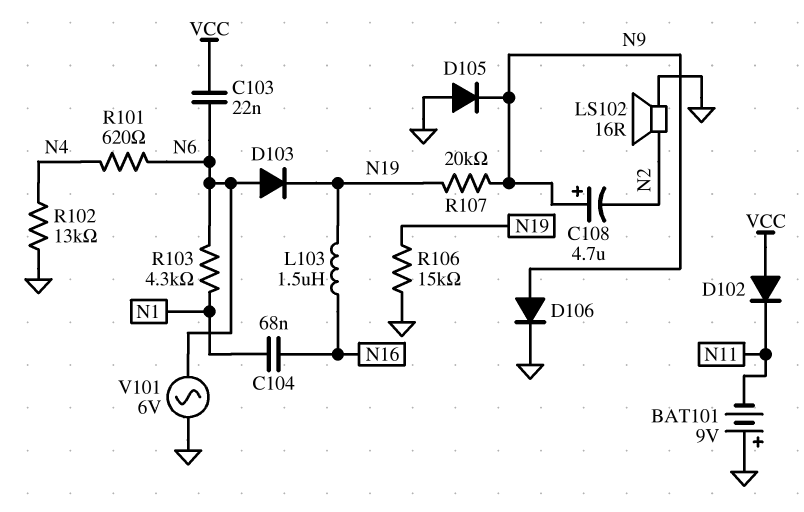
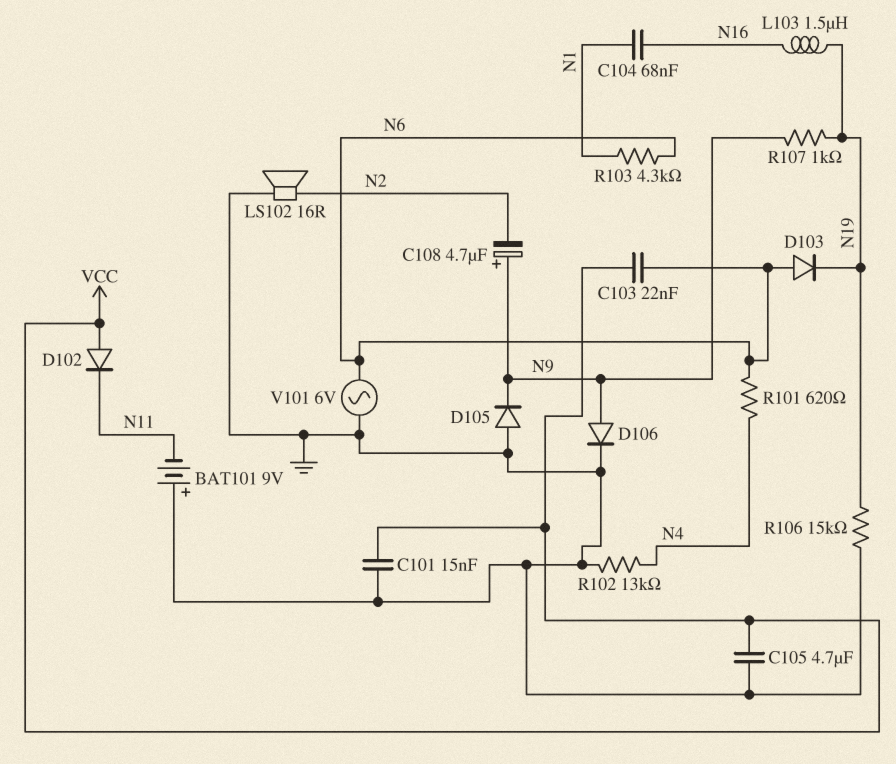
C101: none -> 15nF (GND, VCC)
C105: none -> 4.7uF (GND, VCC)
R107: 20k (N9, N19) -> 1k (N9, N19)

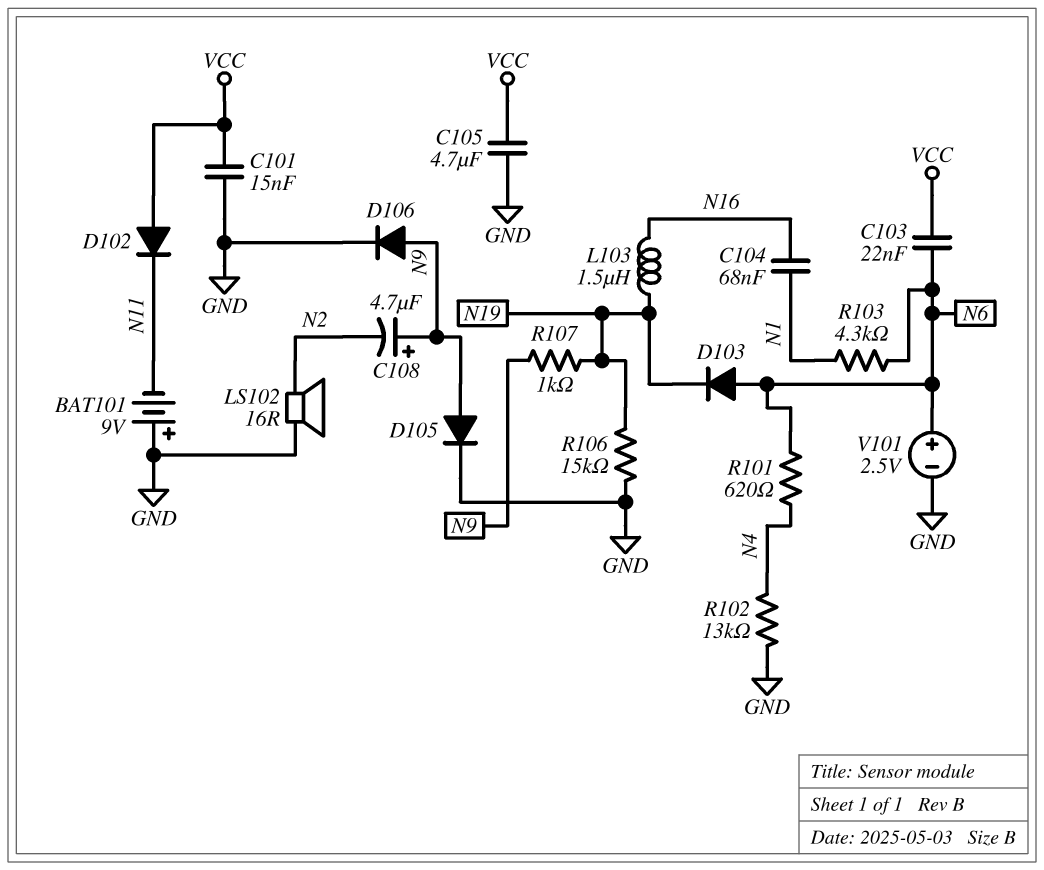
D105: diode (A GND, K N9) -> diode (A N9, K GND)
V101: AC 6V (GND, N6) -> 2.5V (plus N6, minus GND)

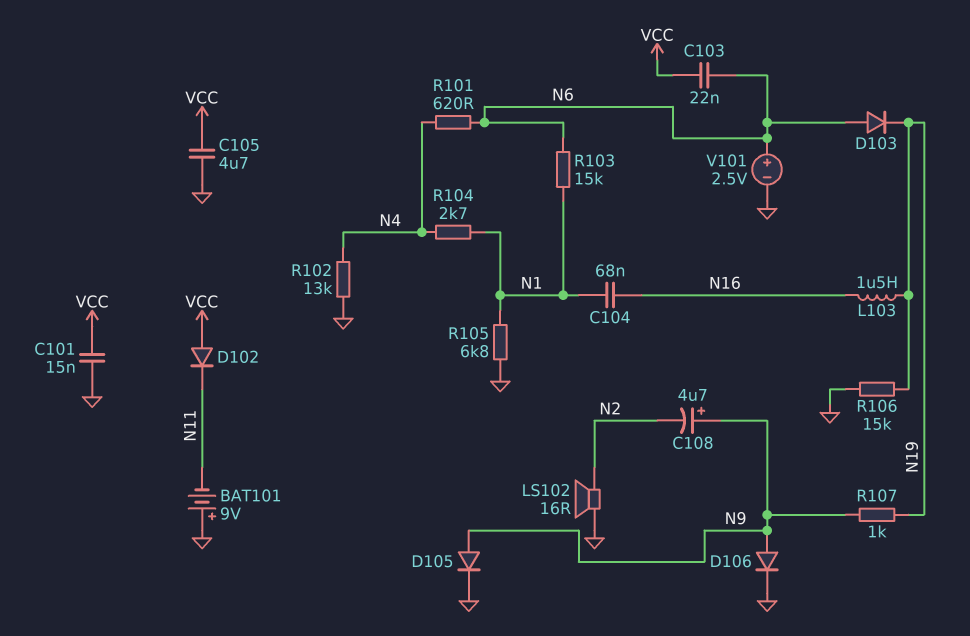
R103: 4.3k (N1, N6) -> 15k (N1, N6)
R104: none -> 2.7k (N1, N4)
R105: none -> 6.8k (GND, N1)

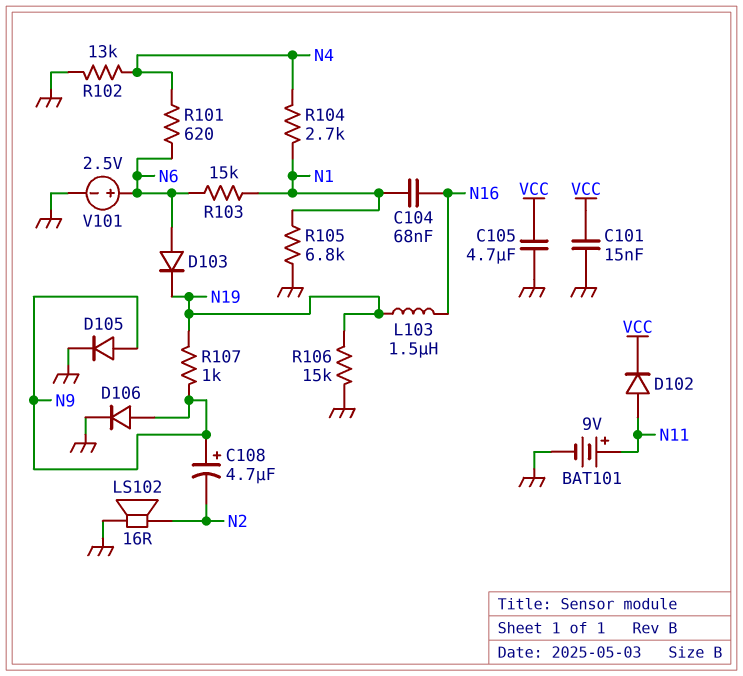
BAT101: 9V (plus GND, minus N11) -> 9V (plus N11, minus GND)
C103: 22nF (N6, VCC) -> none
D102: diode (A VCC, K N11) -> diode (A N11, K VCC)

